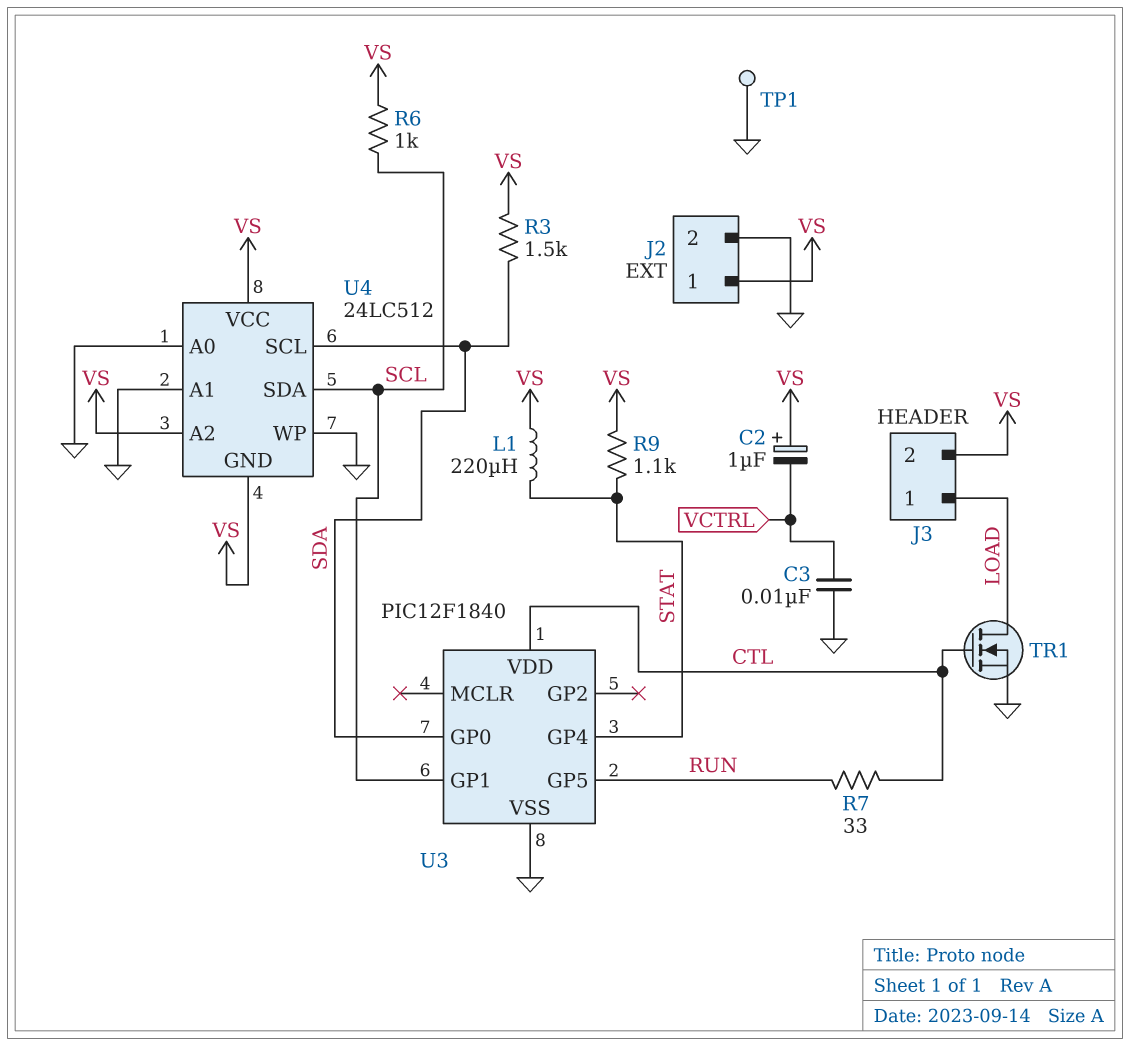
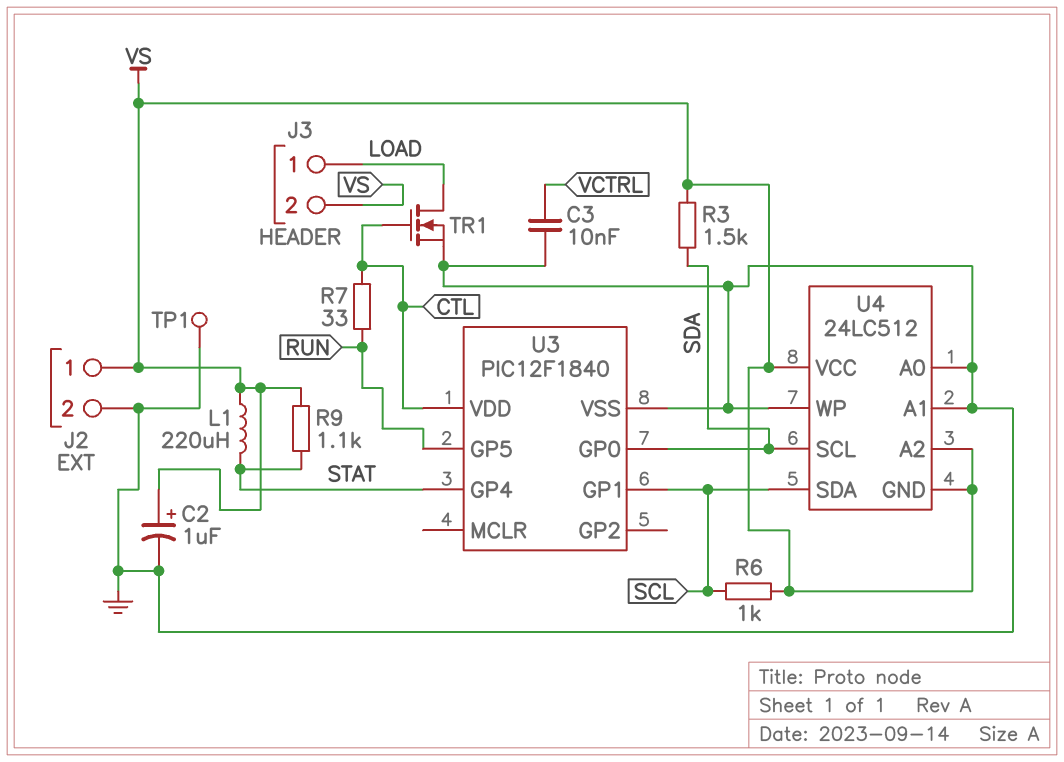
C2: 1uF (plus VS, minus VCTRL) -> 1uF (plus VS, minus GND)

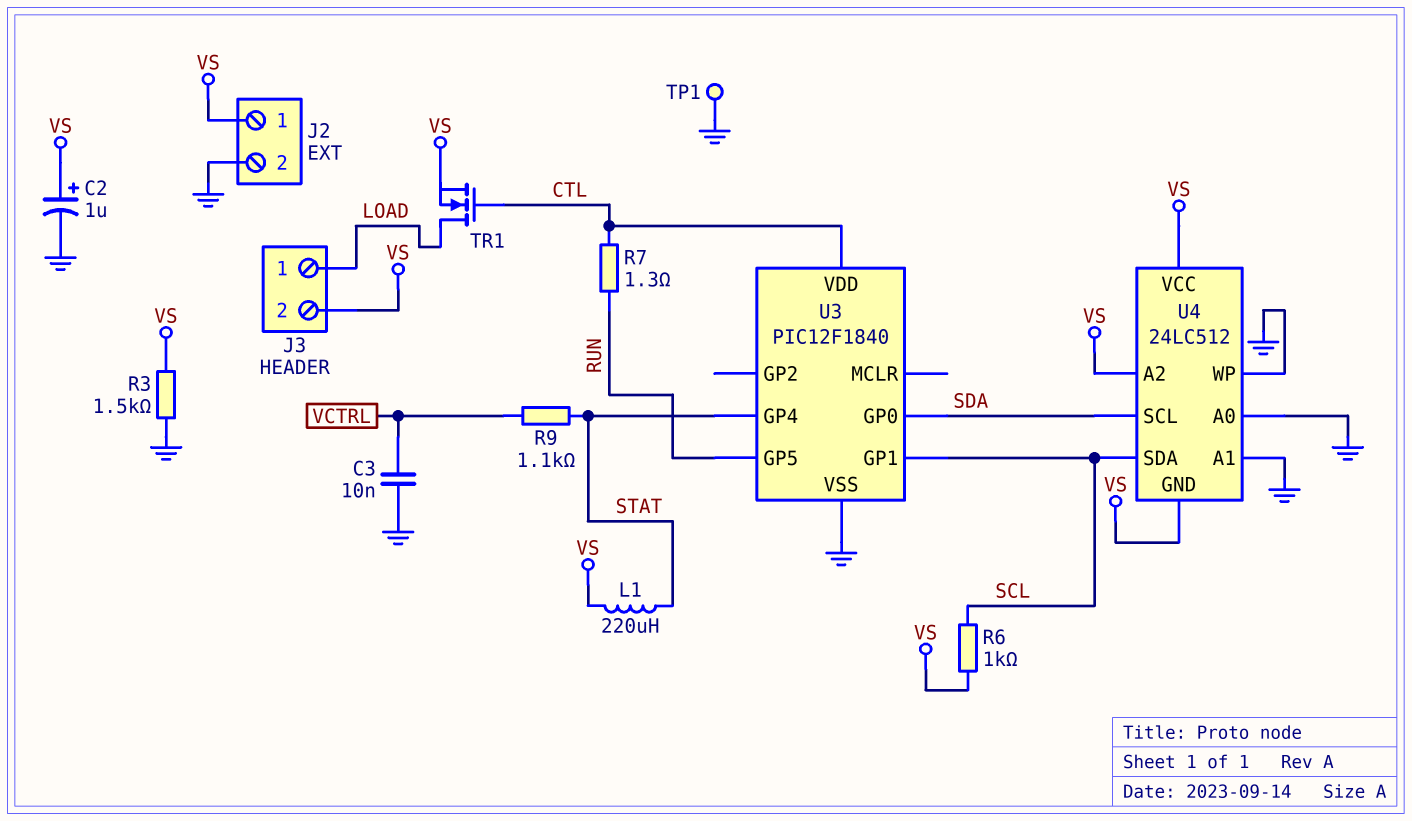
R3: 1.5k (SDA, VS) -> 1.5k (GND, VS)
R7: 33 (CTL, RUN) -> 1.3 (CTL, RUN)
R9: 1.1k (STAT, VS) -> 1.1k (STAT, VCTRL)
TR1: NMOS (G CTL, D LOAD, S GND) -> NMOS (G CTL, D LOAD, S VS)

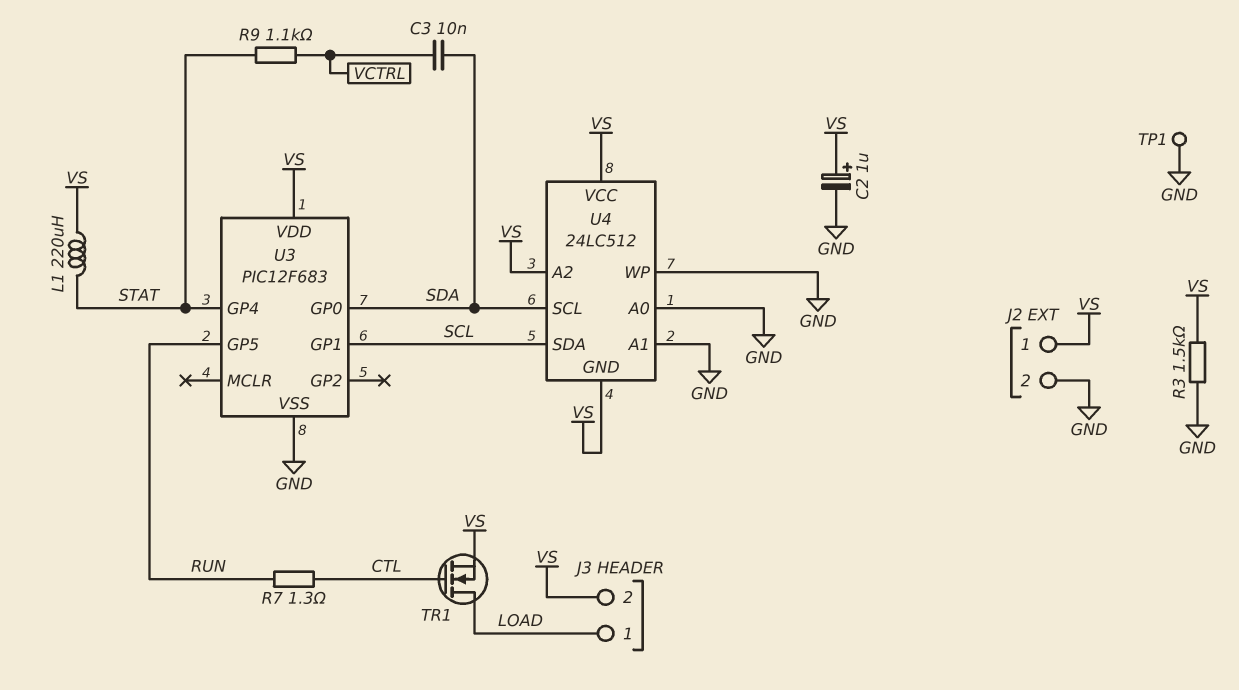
C3: 10nF (GND, VCTRL) -> 10nF (SDA, VCTRL)
R6: 1k (SCL, VS) -> none
U3: PIC12F1840 -> PIC12F683
U3 pin VDD: CTL -> VS

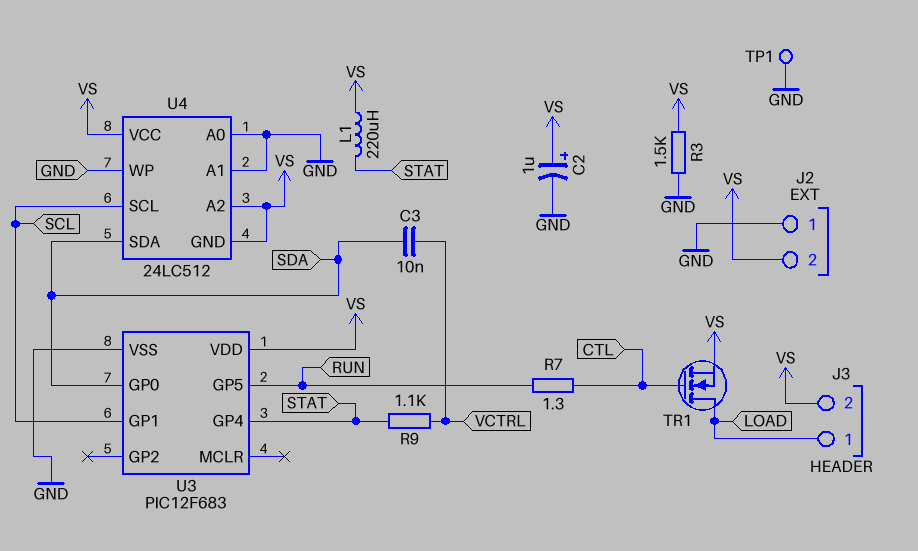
J2 pin 1: VS -> GND
J2 pin 2: GND -> VS
U4 pin SCL: SDA -> SCL
U4 pin SDA: SCL -> SDA

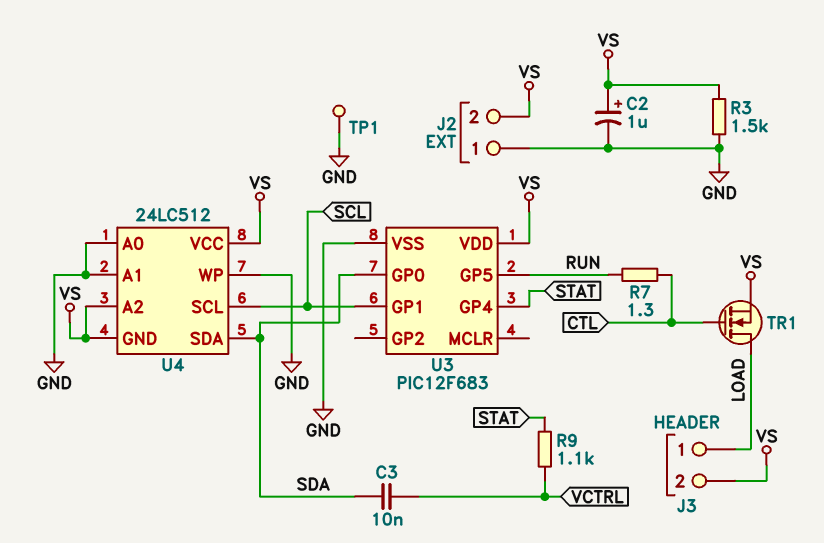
L1: 220uH (STAT, VS) -> none

